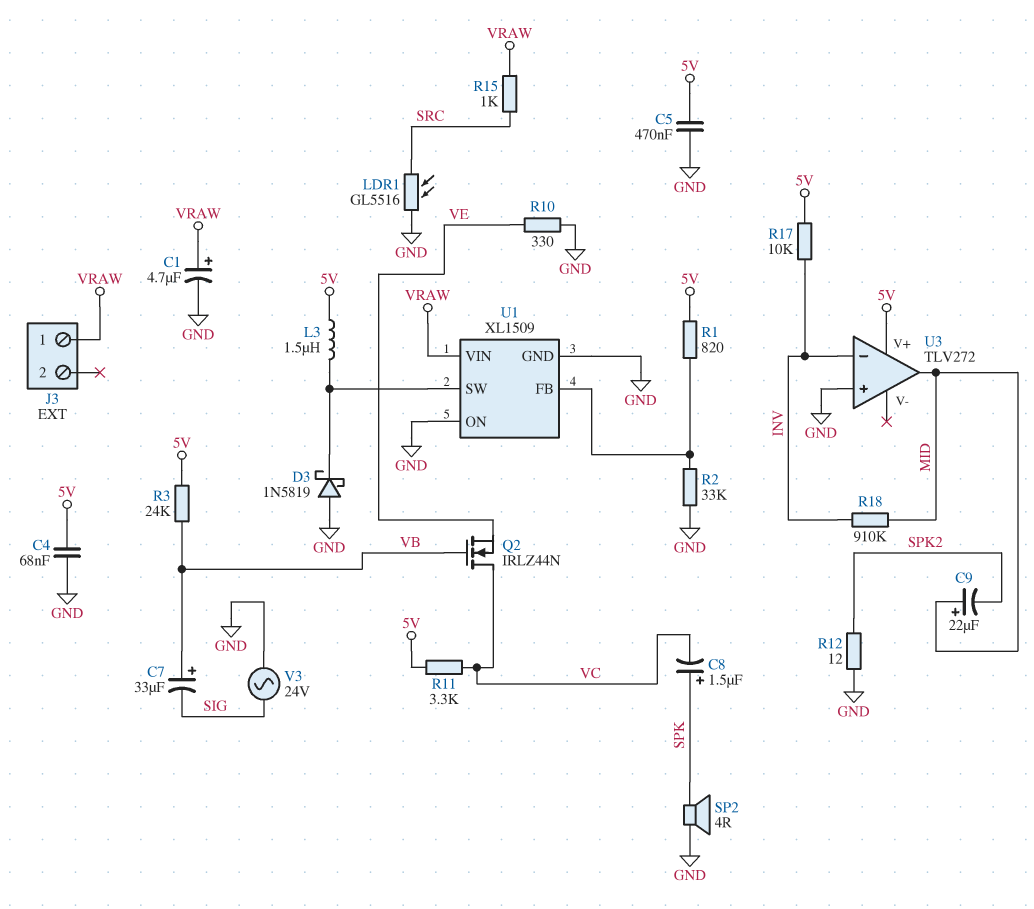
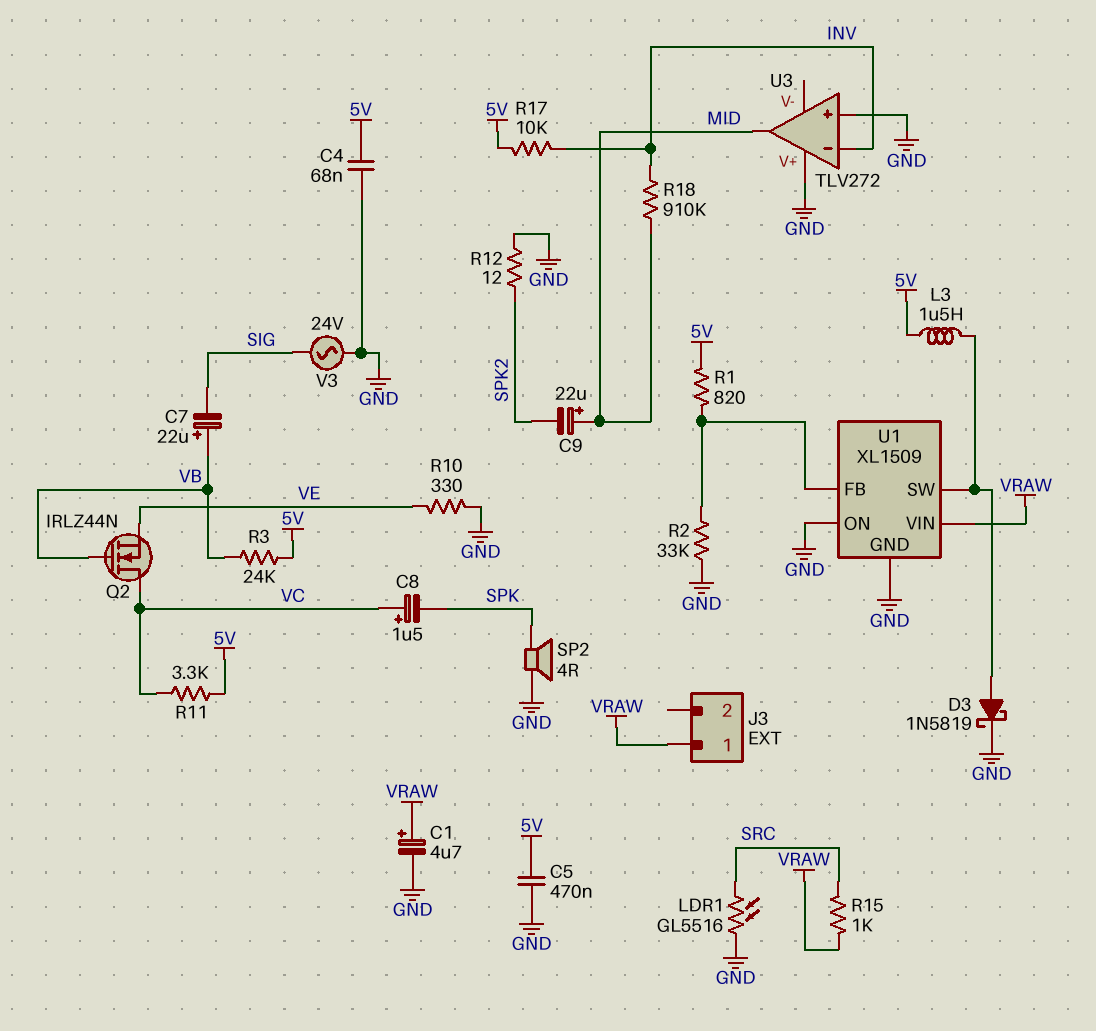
C7: 33uF (plus VB, minus SIG) -> 22uF (plus VB, minus SIG)
C8: 1.5uF (plus SPK, minus VC) -> 1.5uF (plus VC, minus SPK)
D3: schottky 1N5819 (A GND, K U1/SW) -> schottky 1N5819 (A U1/SW, K GND)
U3 pin V+: 5V -> GND

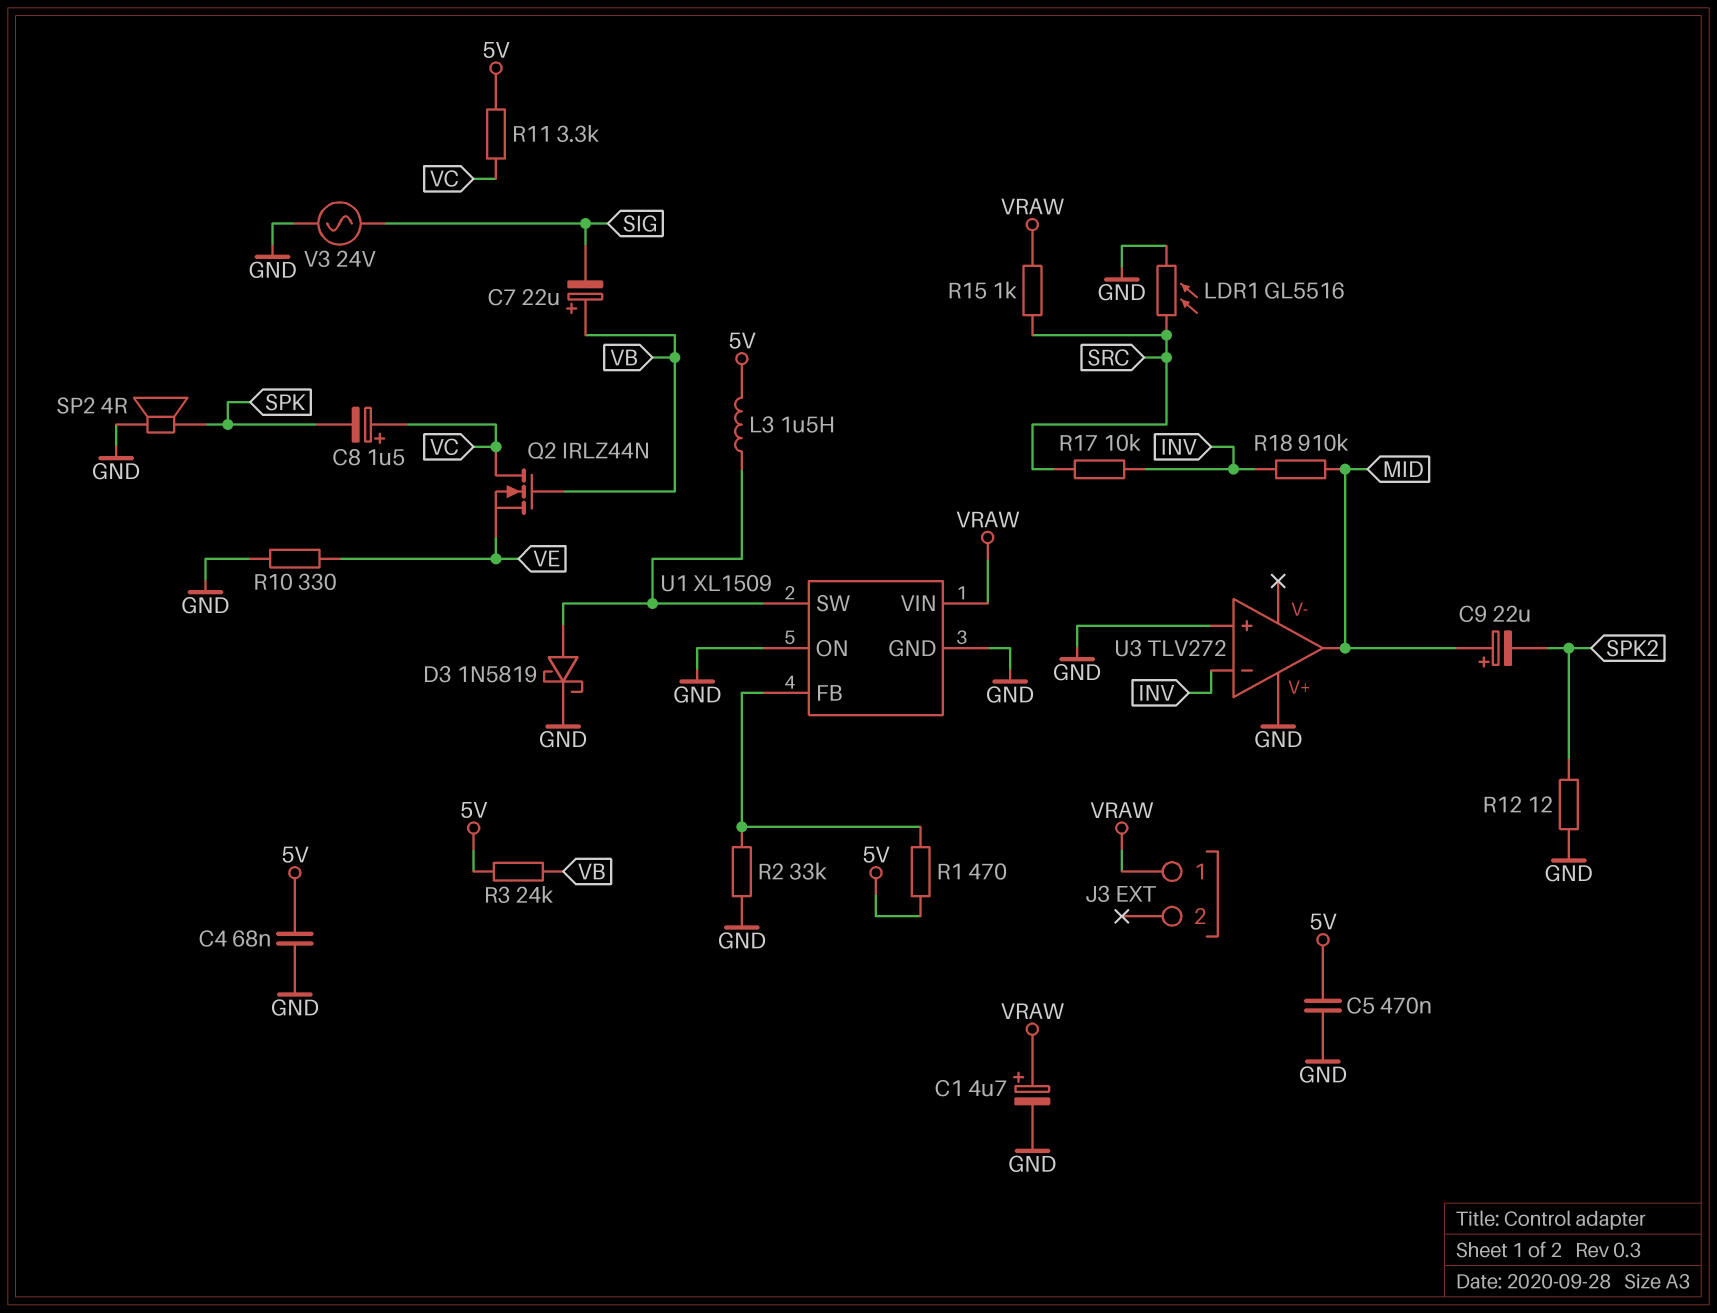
R1: 820 (5V, U1/FB) -> 470 (5V, U1/FB)
R17: 10k (5V, INV) -> 10k (INV, SRC)

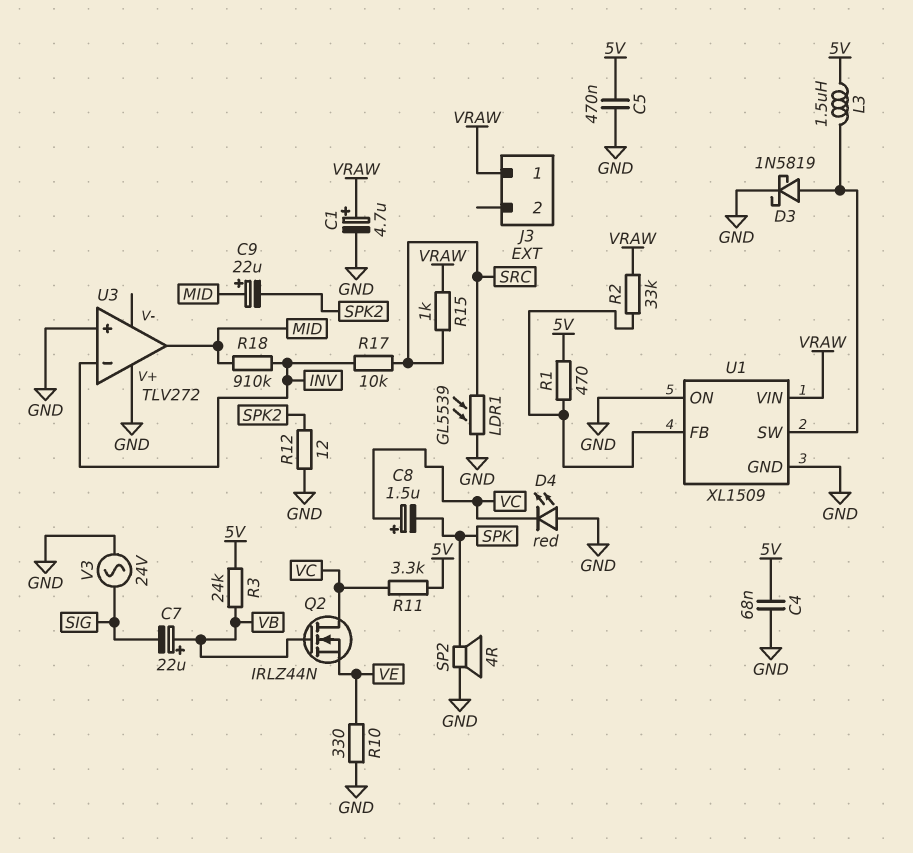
D4: none -> LED red (A GND, K VC)
LDR1: GL5516 (GND, SRC) -> GL5539 (GND, SRC)
R2: 33k (GND, U1/FB) -> 33k (U1/FB, VRAW)

